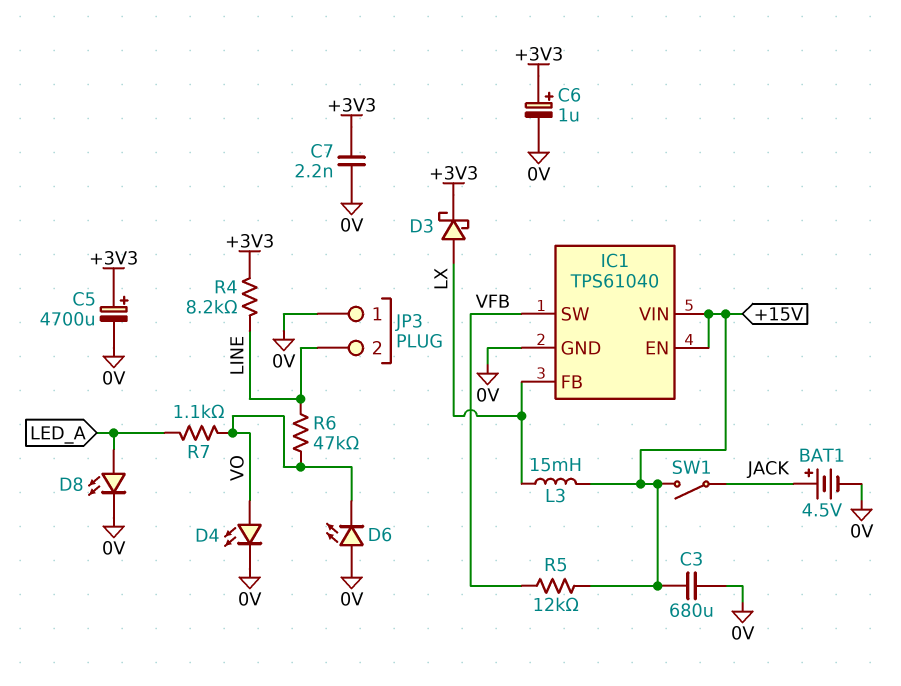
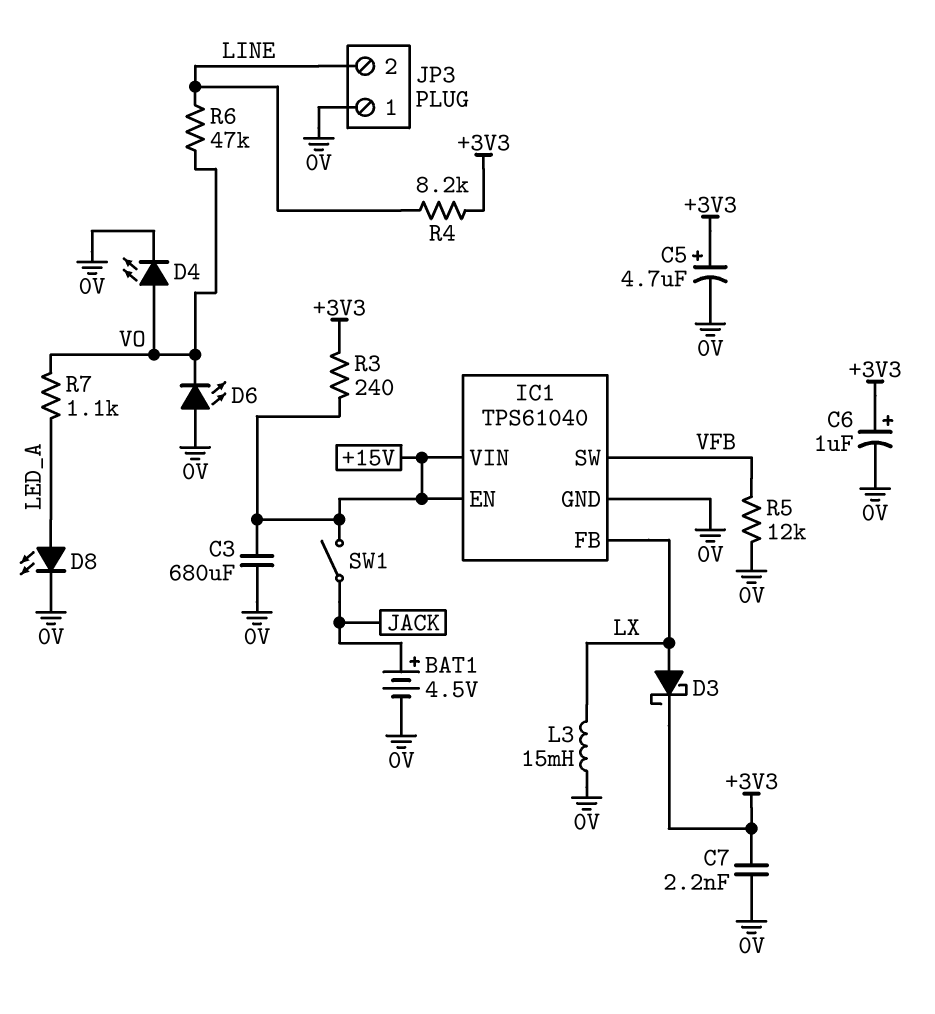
C5: 4700uF (plus +3V3, minus 0V) -> 4.7uF (plus +3V3, minus 0V)
L3: 15mH (+15V, LX) -> 15mH (0V, LX)
R3: none -> 240 (+3V3, +15V)
R5: 12k (+15V, VFB) -> 12k (0V, VFB)

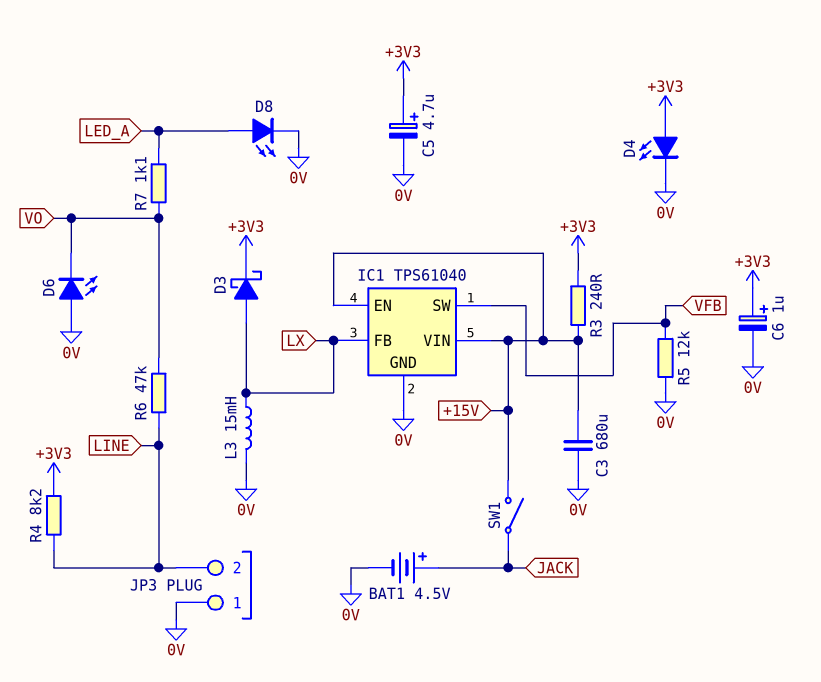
C7: 2.2nF (+3V3, 0V) -> none
D4: LED (A VO, K 0V) -> LED (A +3V3, K 0V)

